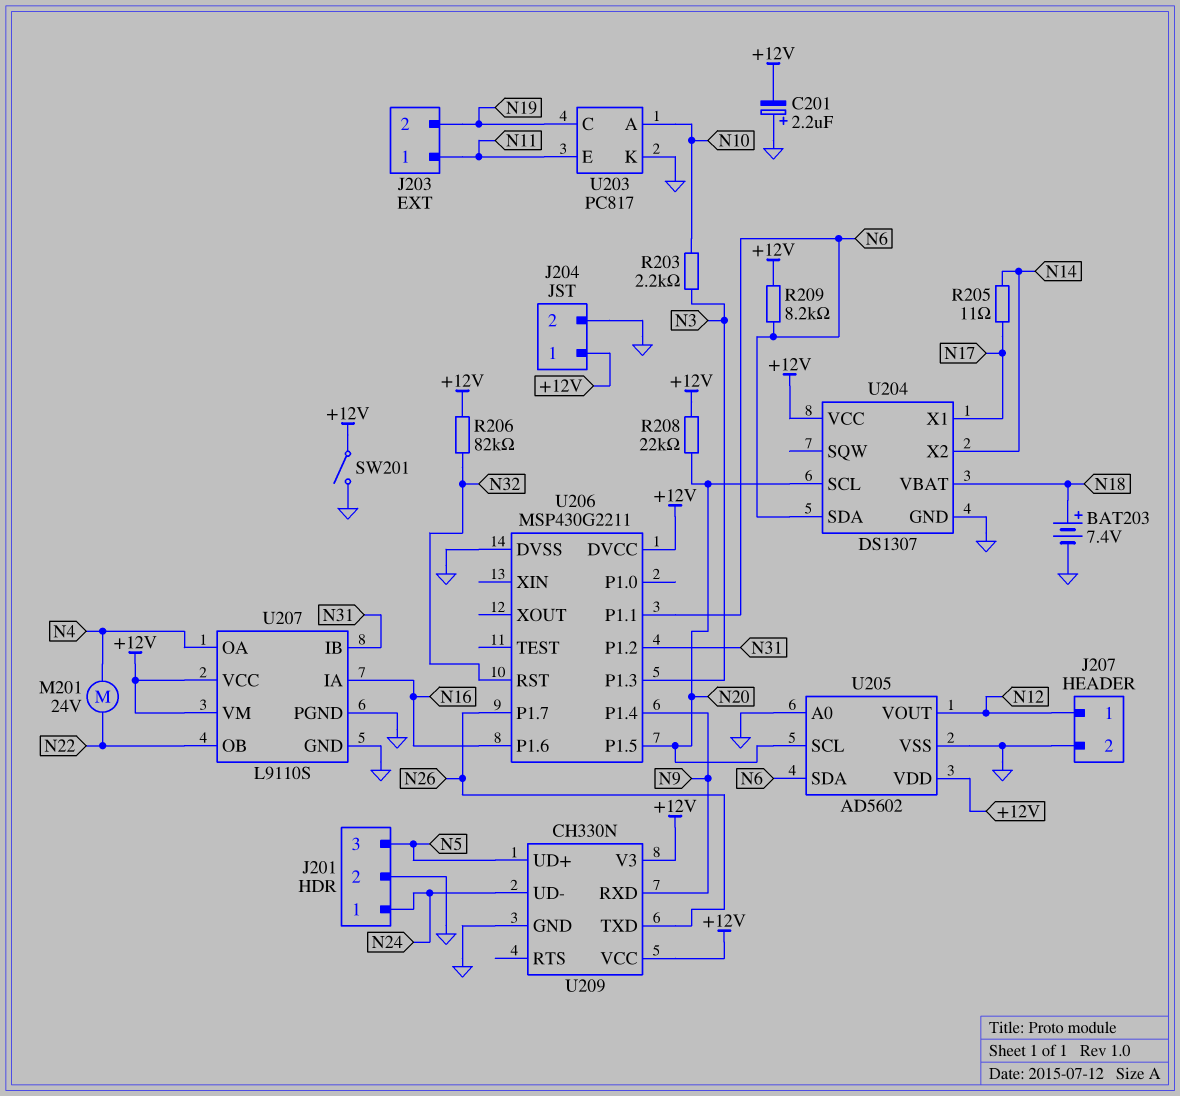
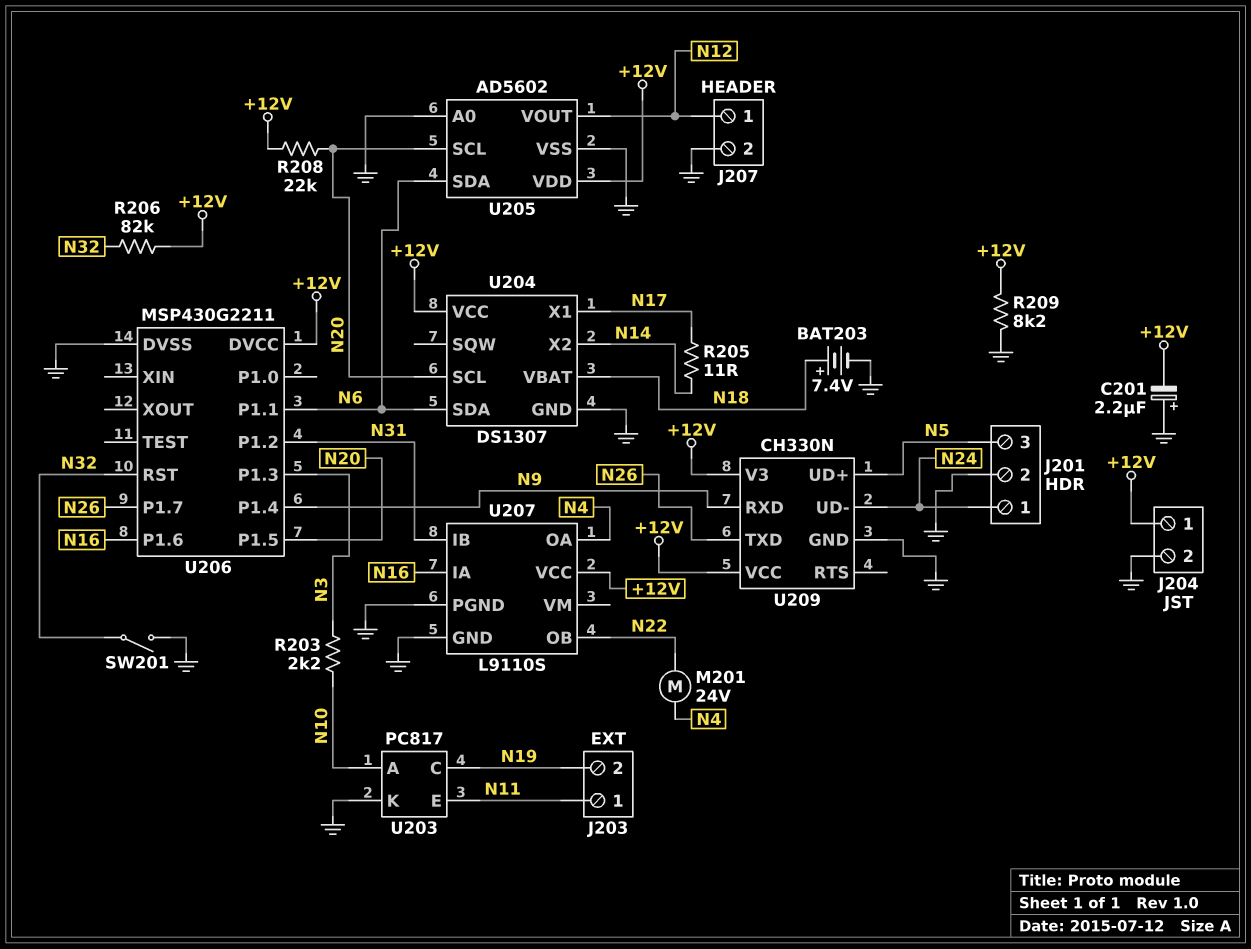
R209: 8.2k (+12V, N6) -> 8.2k (+12V, GND)
SW201: switch (+12V, GND) -> switch (GND, N32)
U207 pin VM: +12V -> none

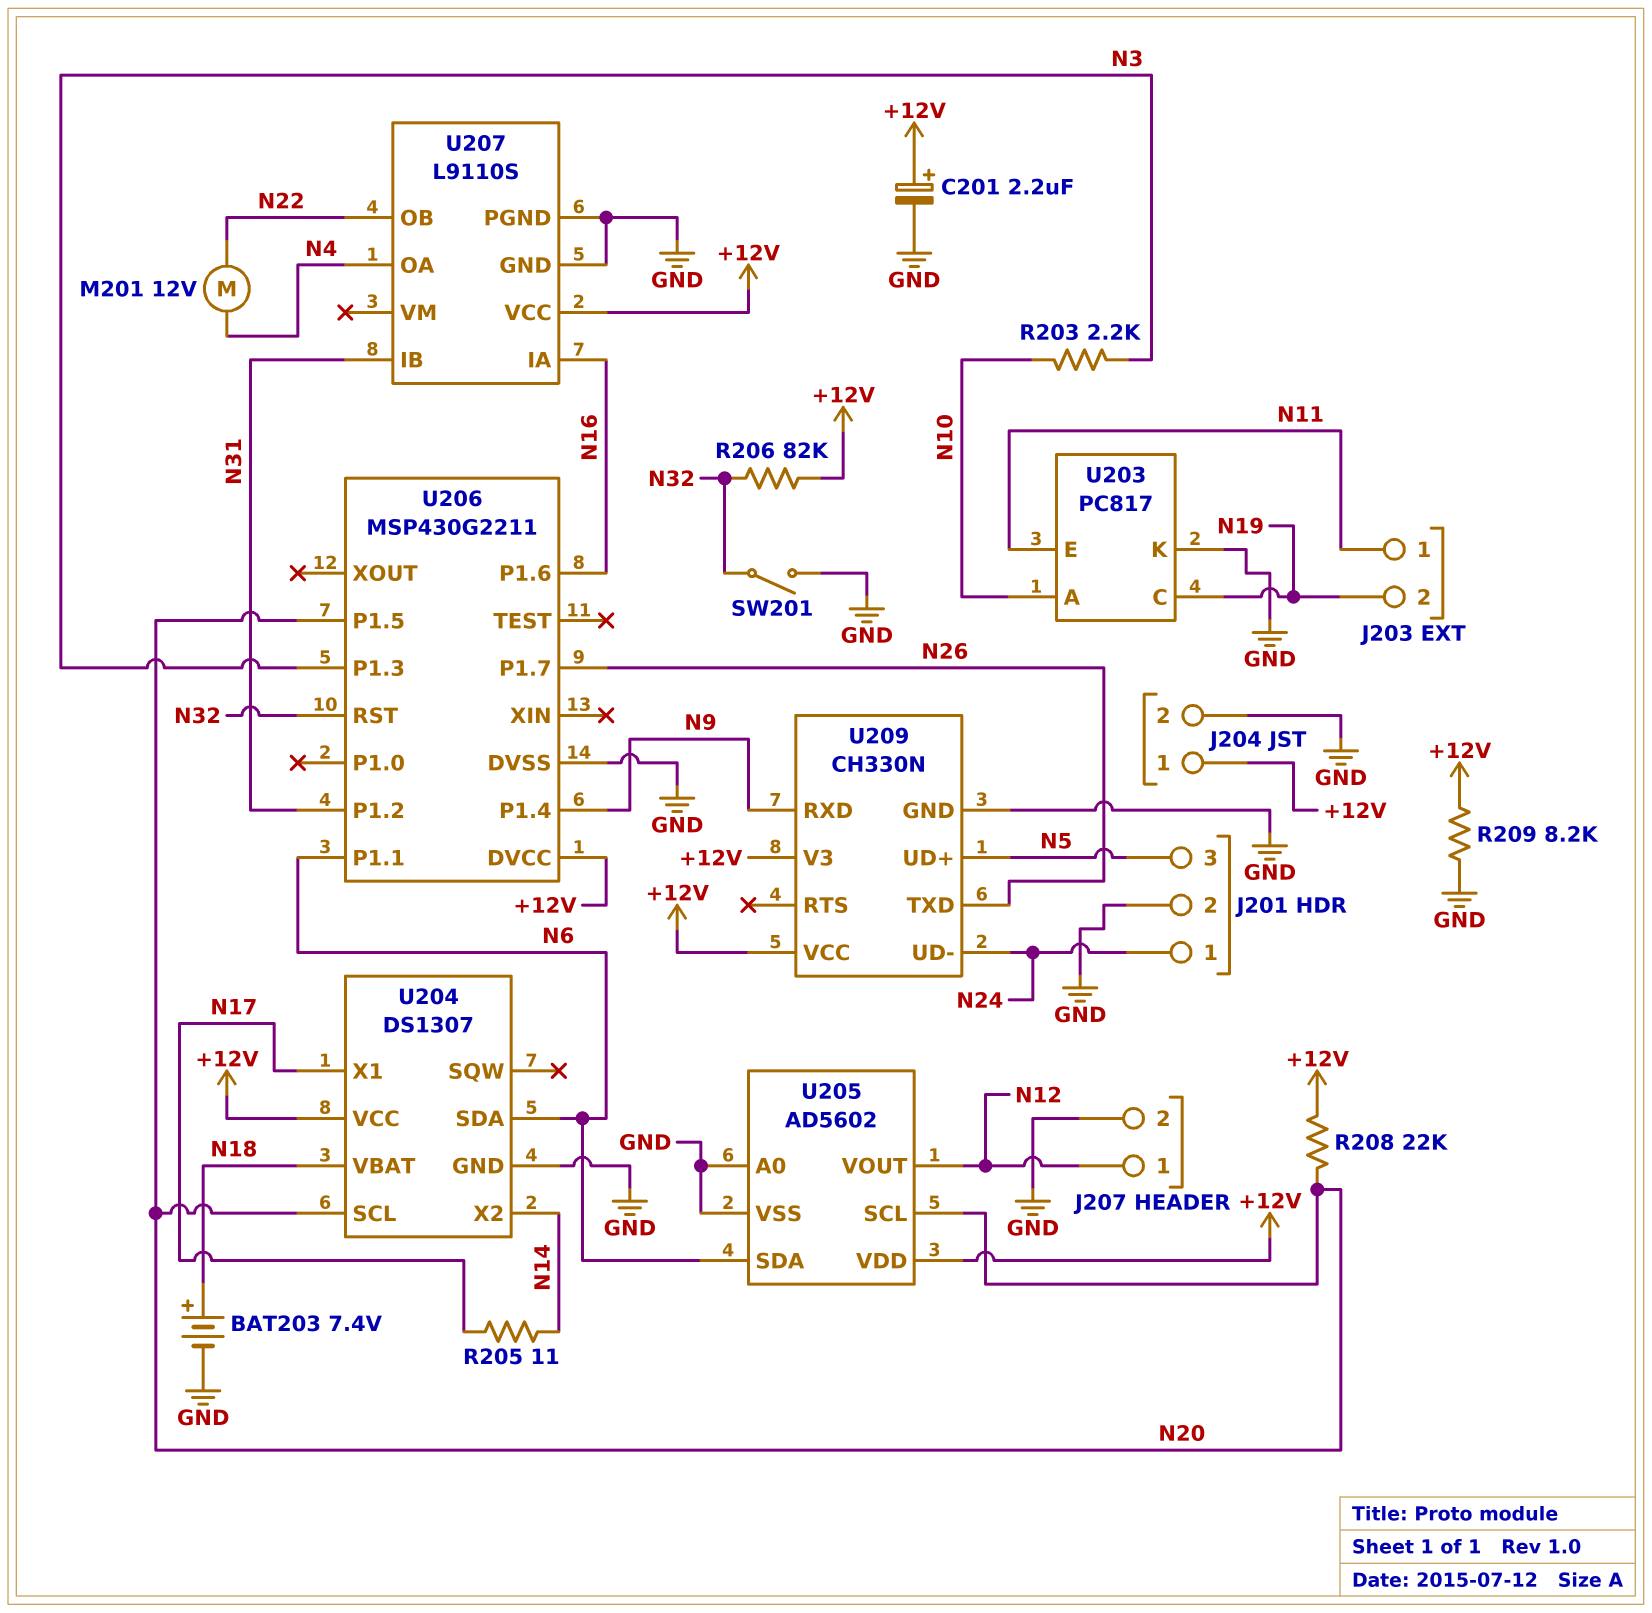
C201: 2.2uF (plus GND, minus +12V) -> 2.2uF (plus +12V, minus GND)
M201: motor 24V (N4, N22) -> motor 12V (N4, N22)

